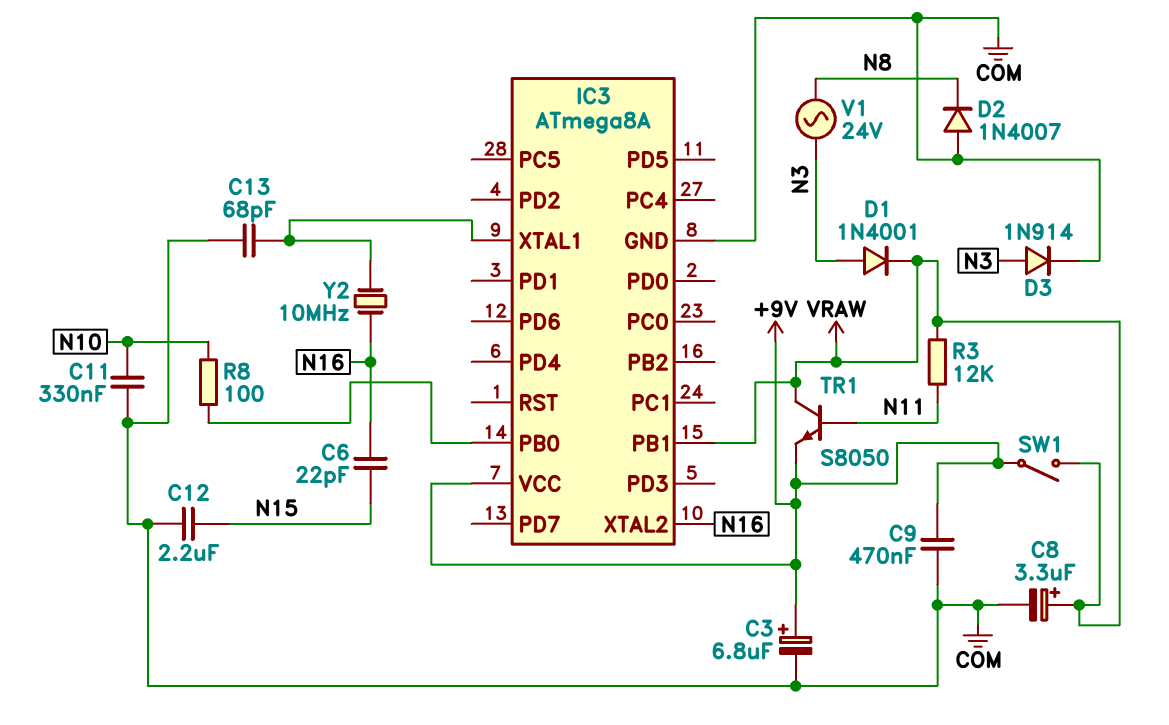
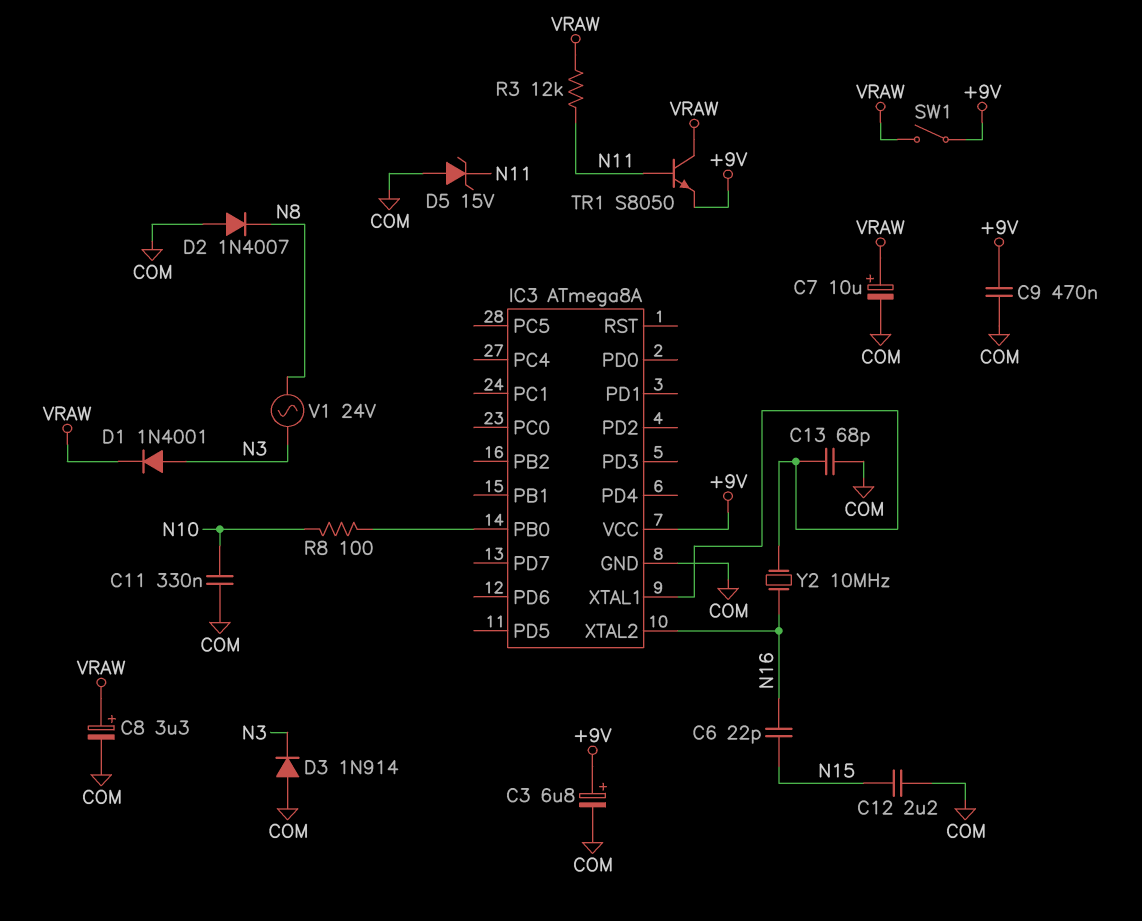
C7: none -> 10uF (plus VRAW, minus COM)
D3: diode 1N914 (A N3, K COM) -> diode 1N914 (A COM, K N3)
D5: none -> zener 15V (A COM, K N11)
IC3 pin PB1: VRAW -> none

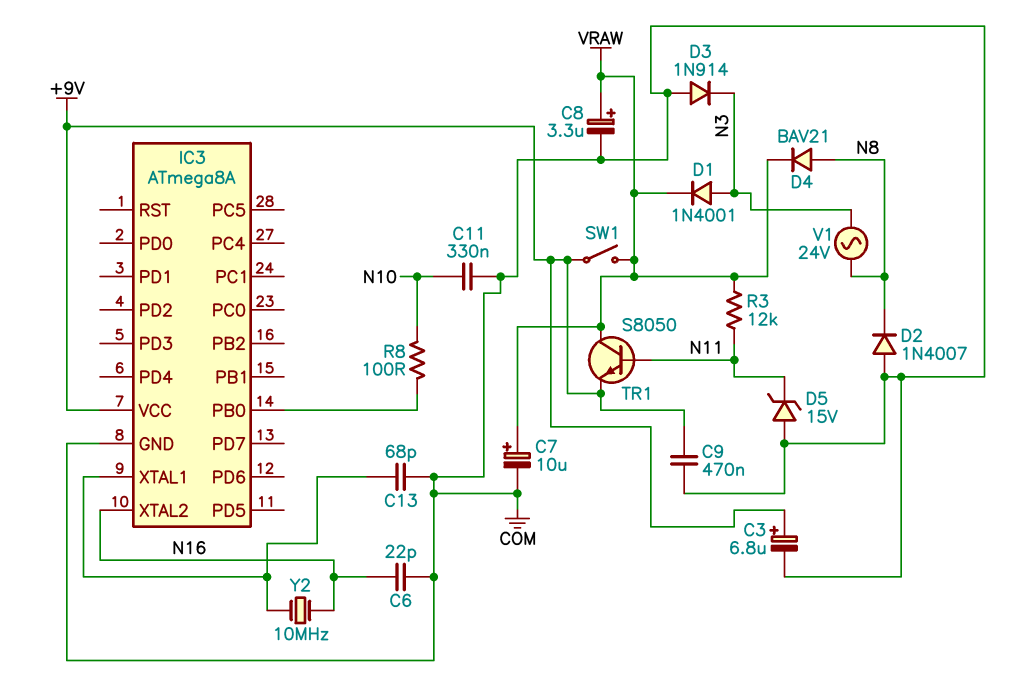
C6: 22pF (N15, N16) -> 22pF (COM, N16)
C12: 2.2uF (COM, N15) -> none
D4: none -> diode BAV21 (A N8, K VRAW)

